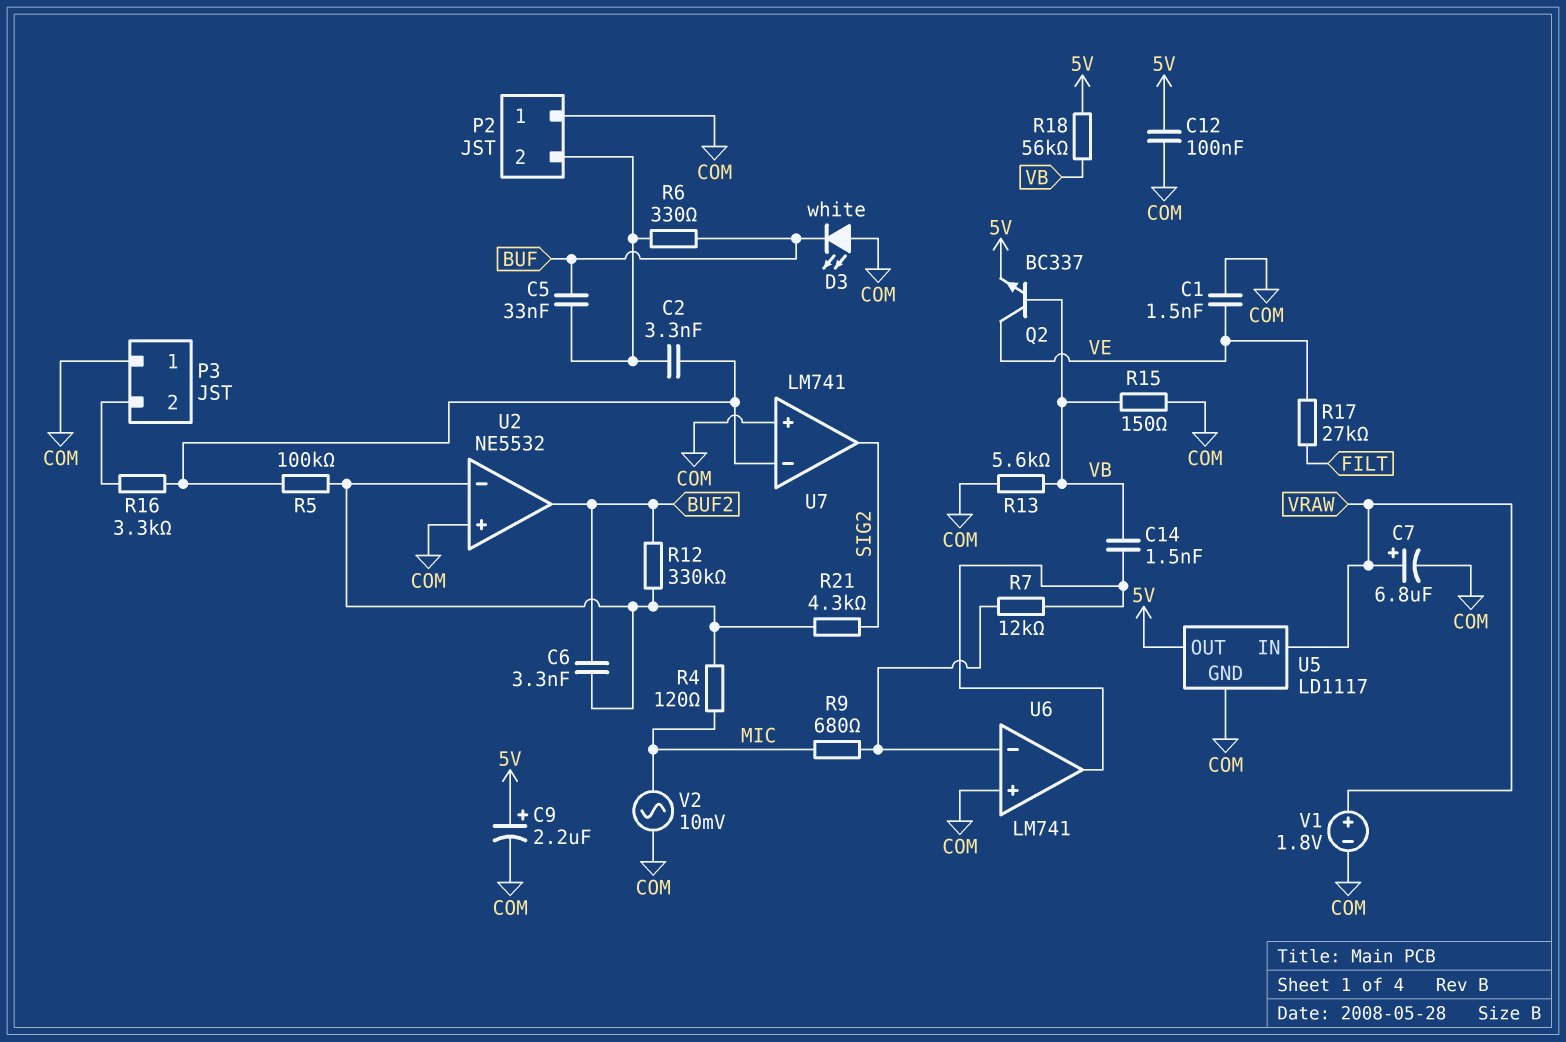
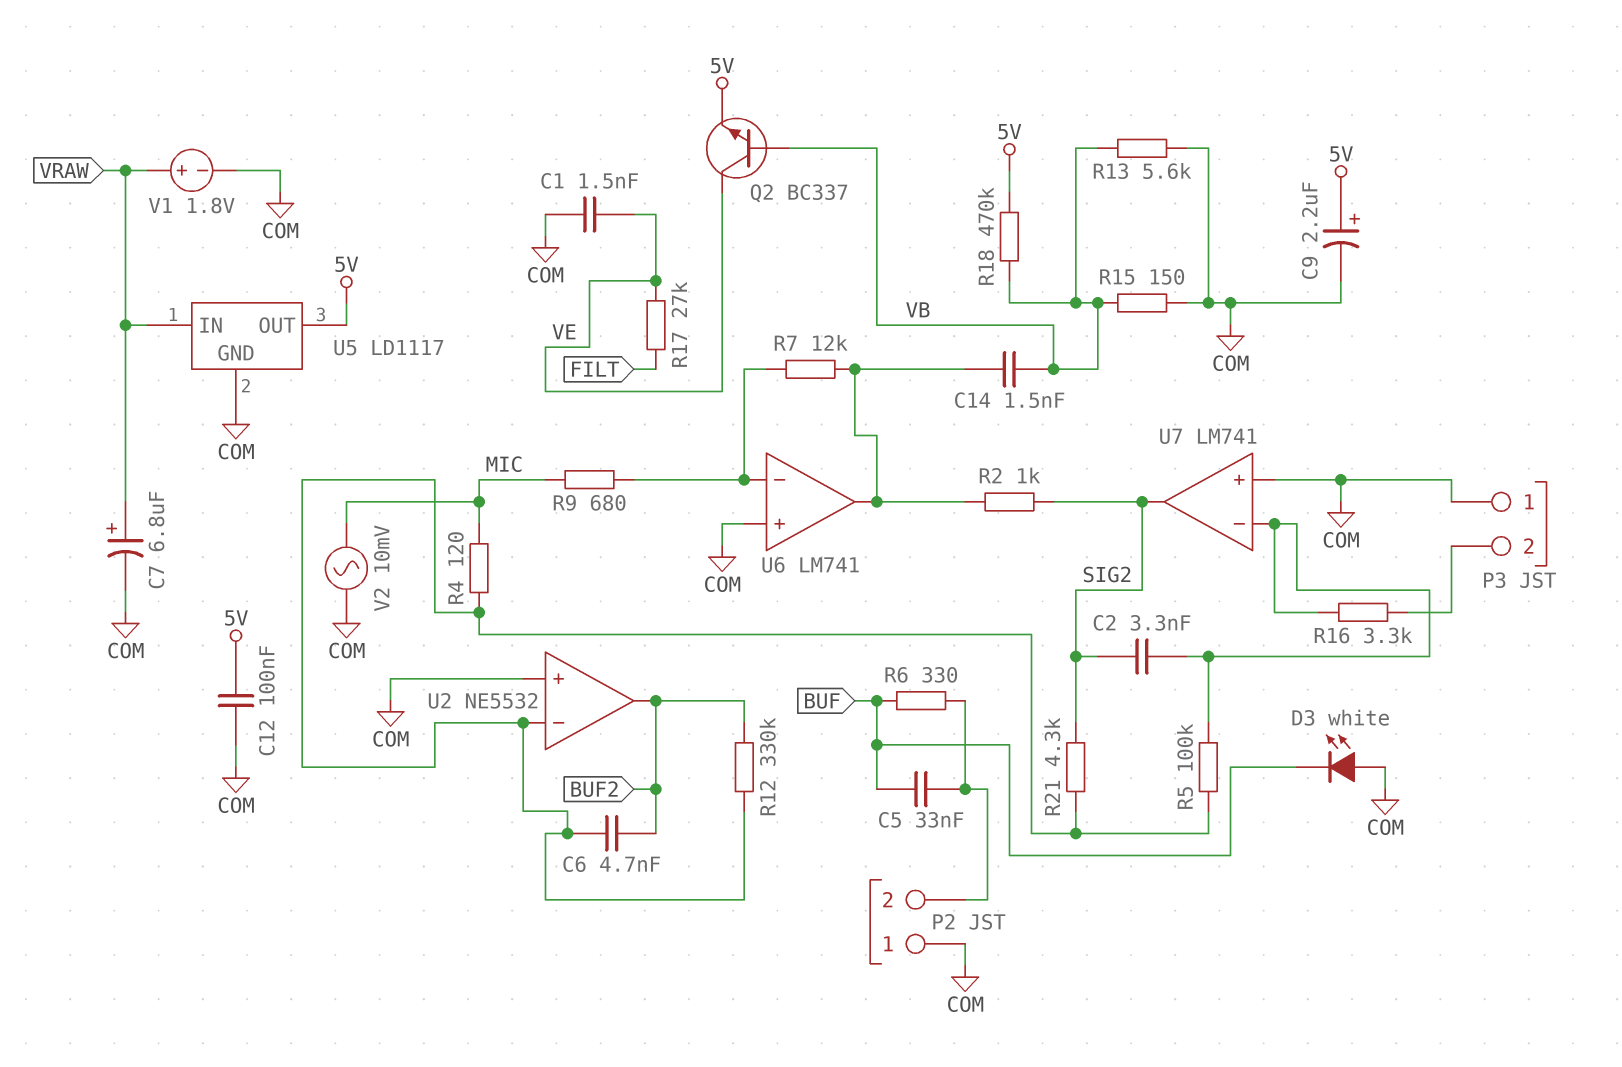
C2: 3.3nF (P2/2, U7/in-) -> 3.3nF (SIG2, U7/in-)
C6: 3.3nF (BUF2, U2/in-) -> 4.7nF (BUF2, U2/in-)
R2: none -> 1k (SIG2, U6/out)
R18: 56k (5V, VB) -> 470k (5V, VB)

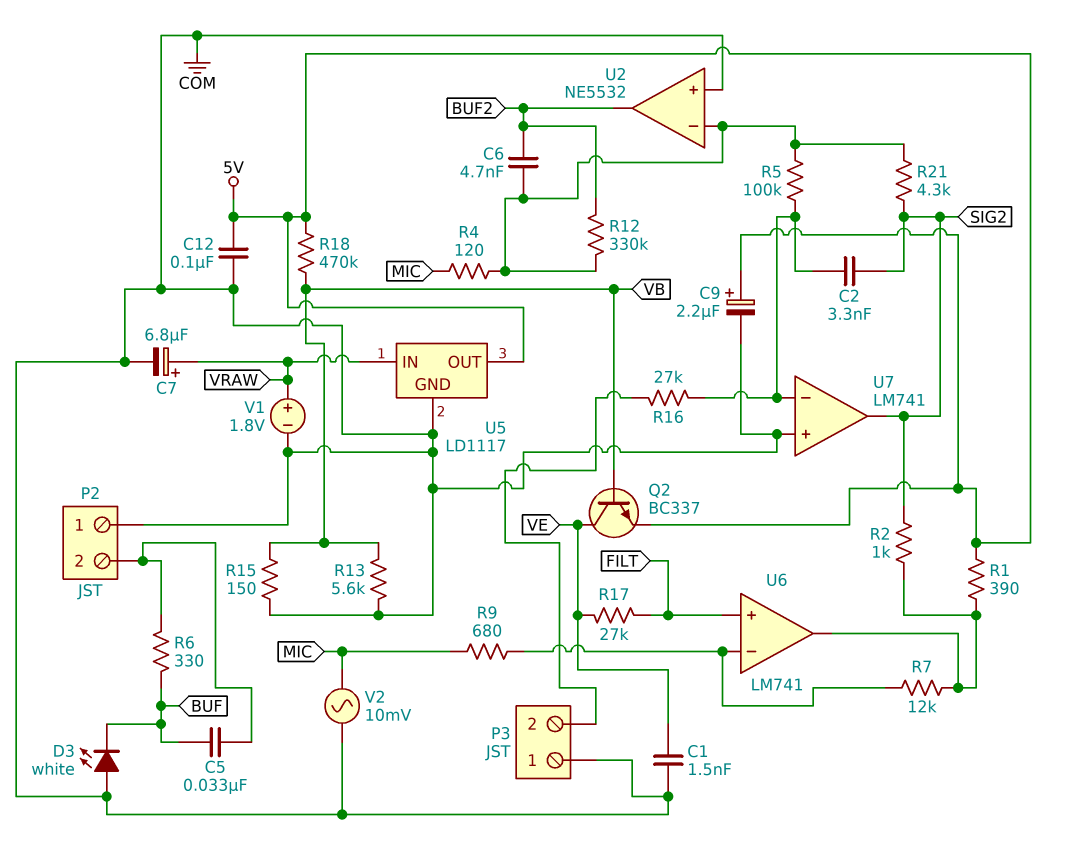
C14: 1.5nF (U6/out, VB) -> none
R1: none -> 390 (5V, U6/out)
R16: 3.3k (P3/2, U7/in-) -> 27k (P3/2, U7/in-)
U6 pin in+: COM -> FILT

